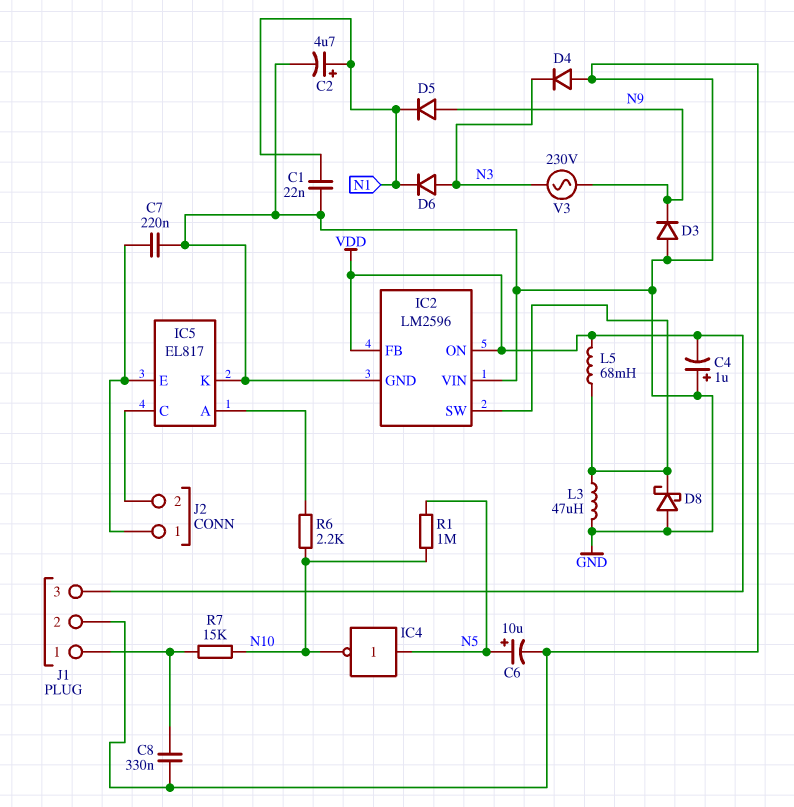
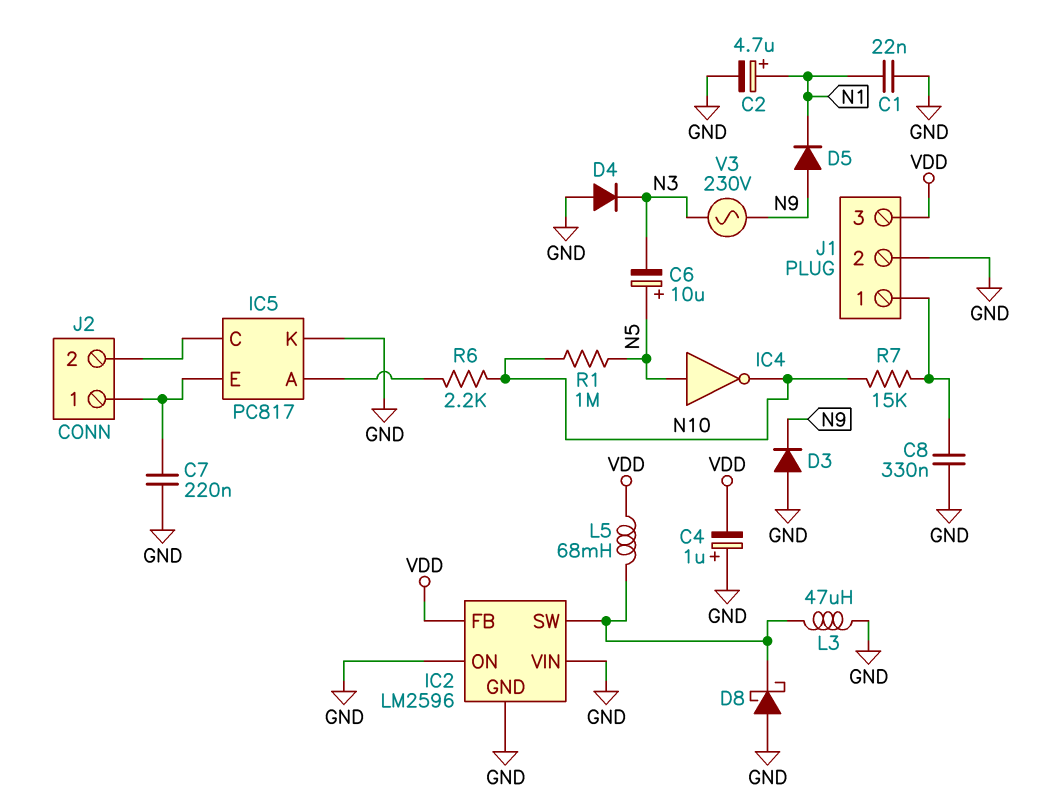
C6: 10uF (plus N5, minus GND) -> 10uF (plus N5, minus N3)
D6: diode (A N3, K N1) -> none
IC2 pin ON: VDD -> GND
IC5: EL817 -> PC817

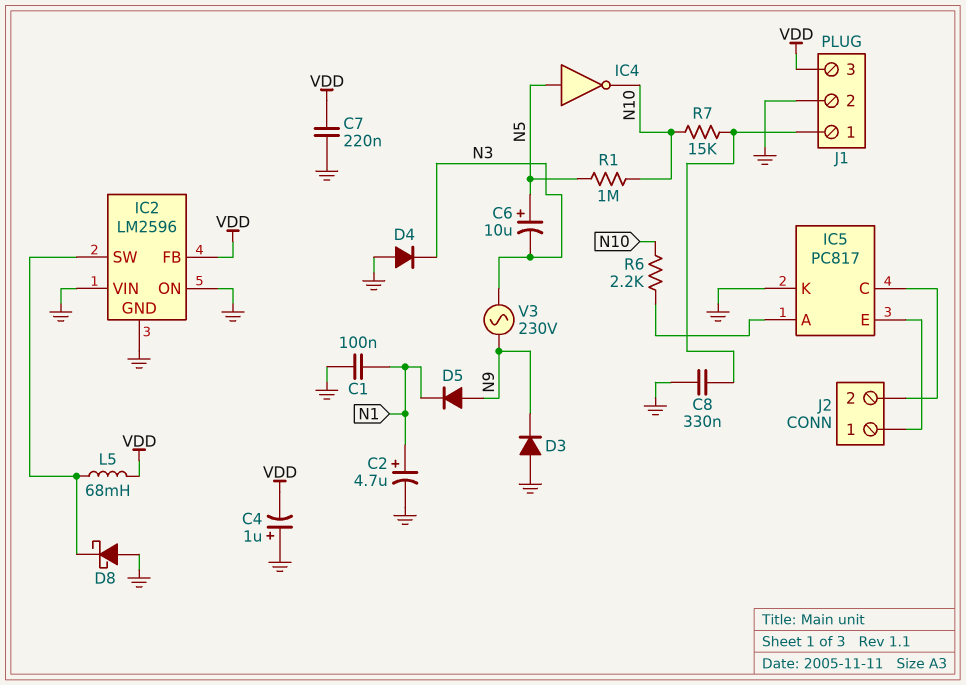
C1: 22nF (GND, N1) -> 100nF (GND, N1)
C7: 220nF (GND, IC5/E) -> 220nF (GND, VDD)
L3: 47uH (GND, IC2/SW) -> none

